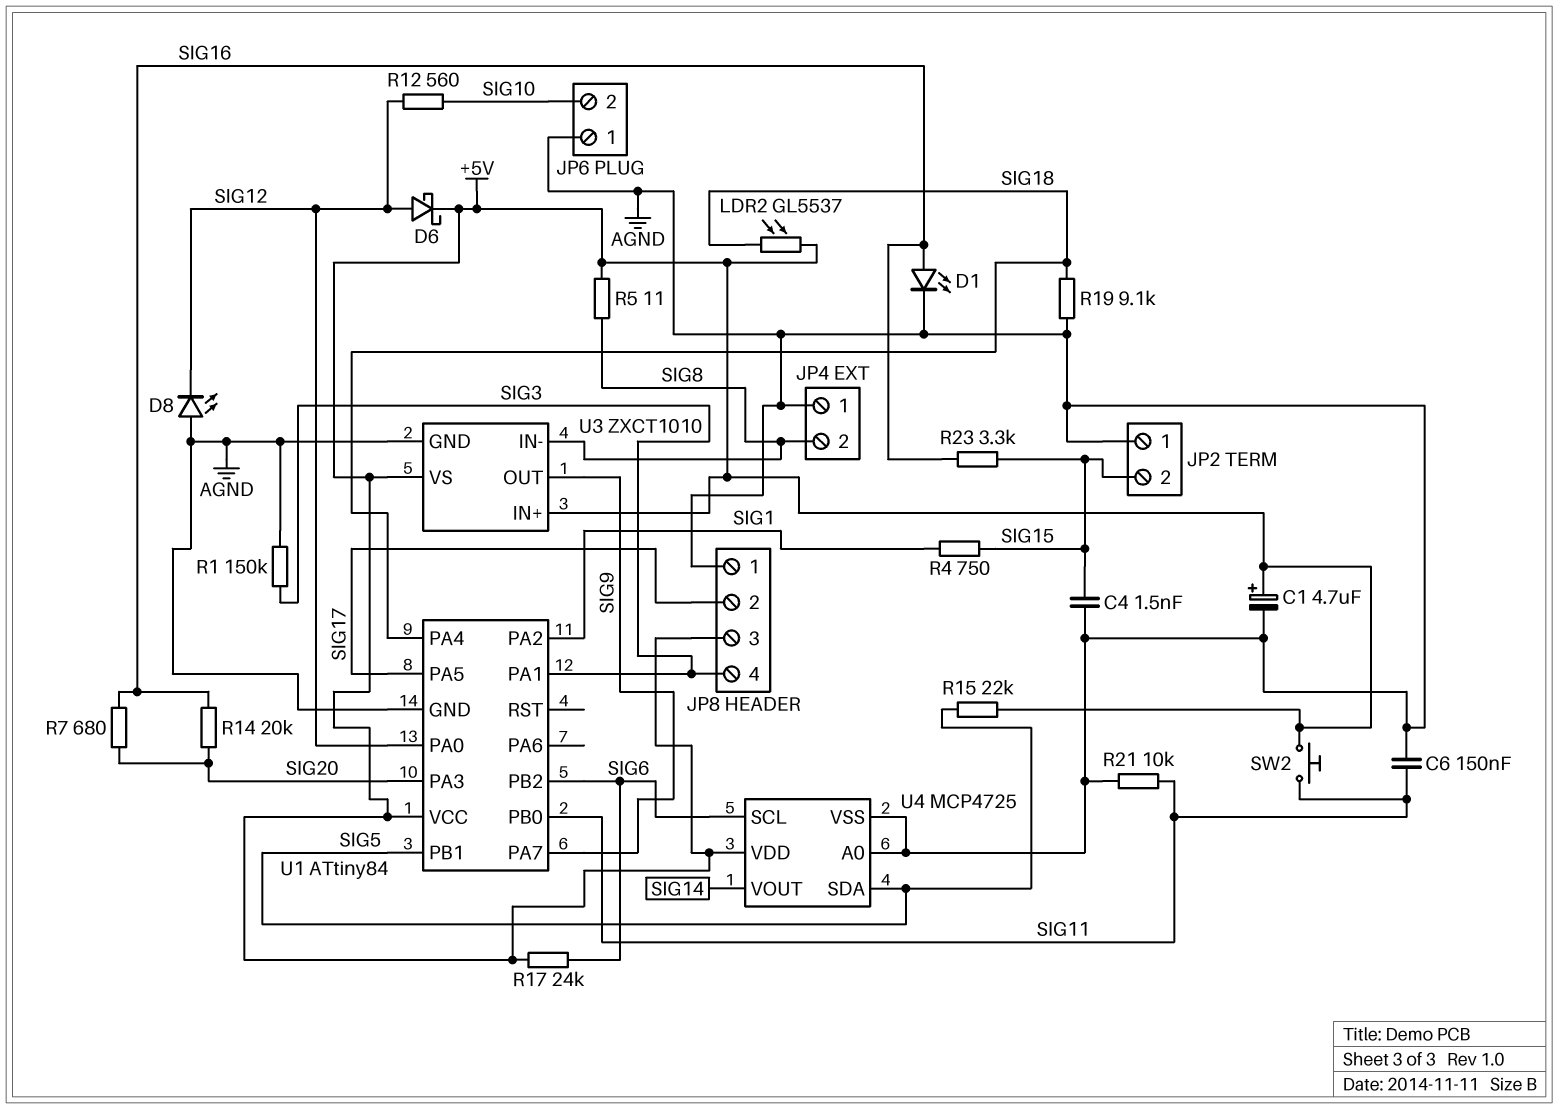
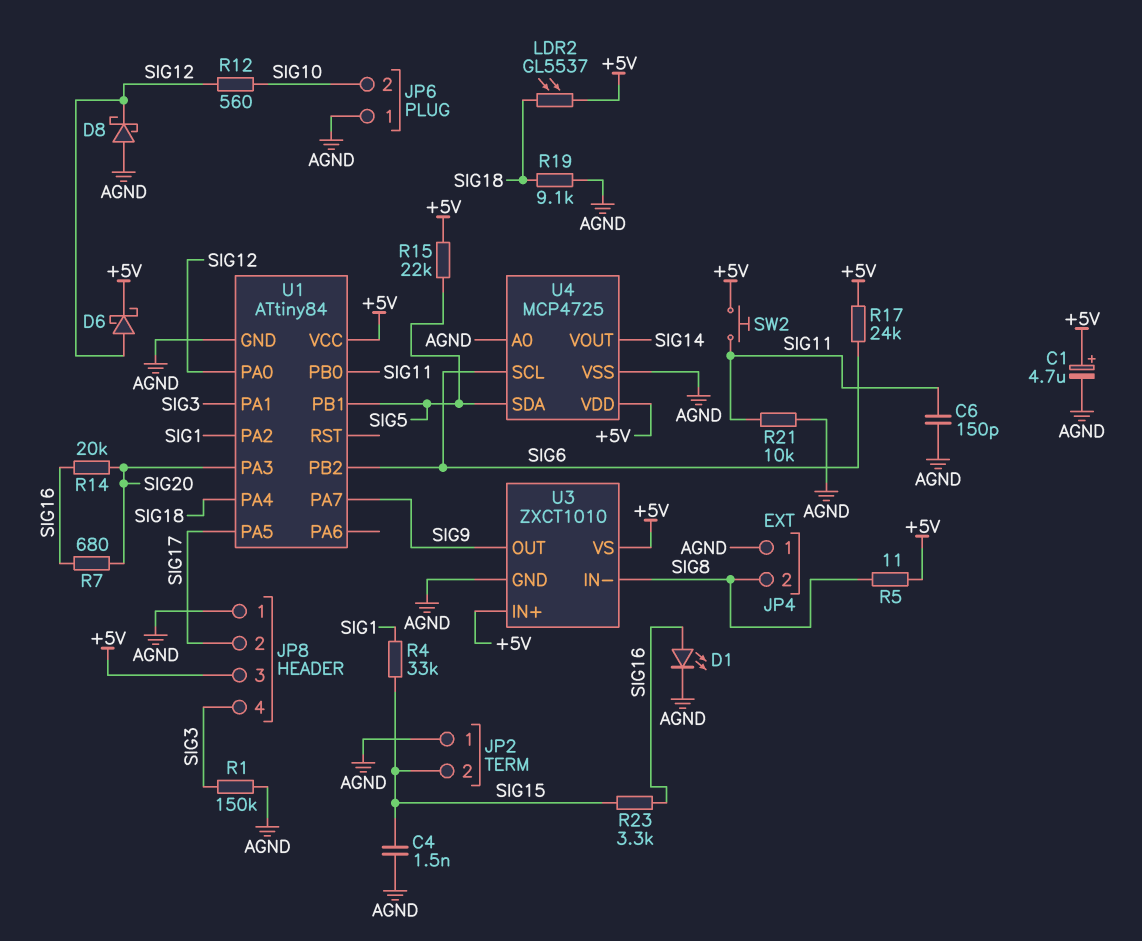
C6: 150nF (AGND, SIG11) -> 150pF (AGND, SIG11)
D8: LED (A AGND, K SIG12) -> schottky (A AGND, K SIG12)
R4: 750 (SIG1, SIG15) -> 33k (SIG1, SIG15)

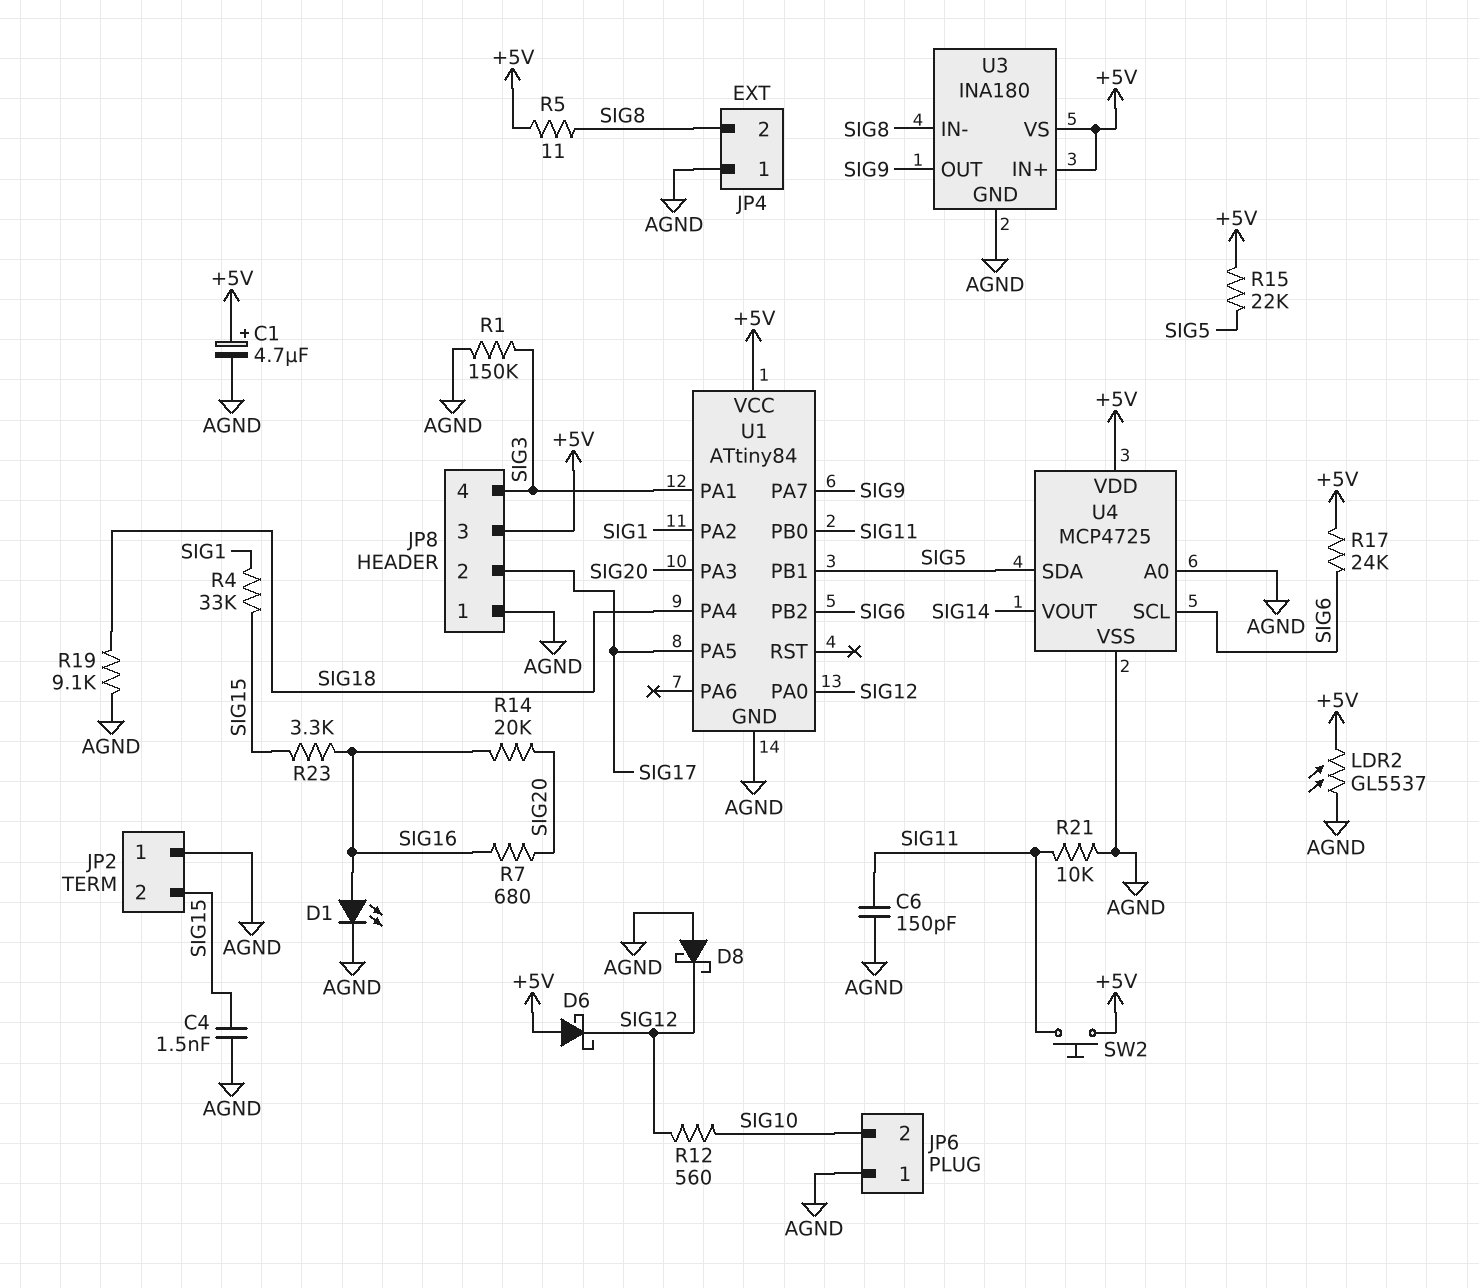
D6: schottky (A SIG12, K +5V) -> schottky (A +5V, K SIG12)
LDR2: GL5537 (+5V, SIG18) -> GL5537 (+5V, AGND)
U3: ZXCT1010 -> INA180

